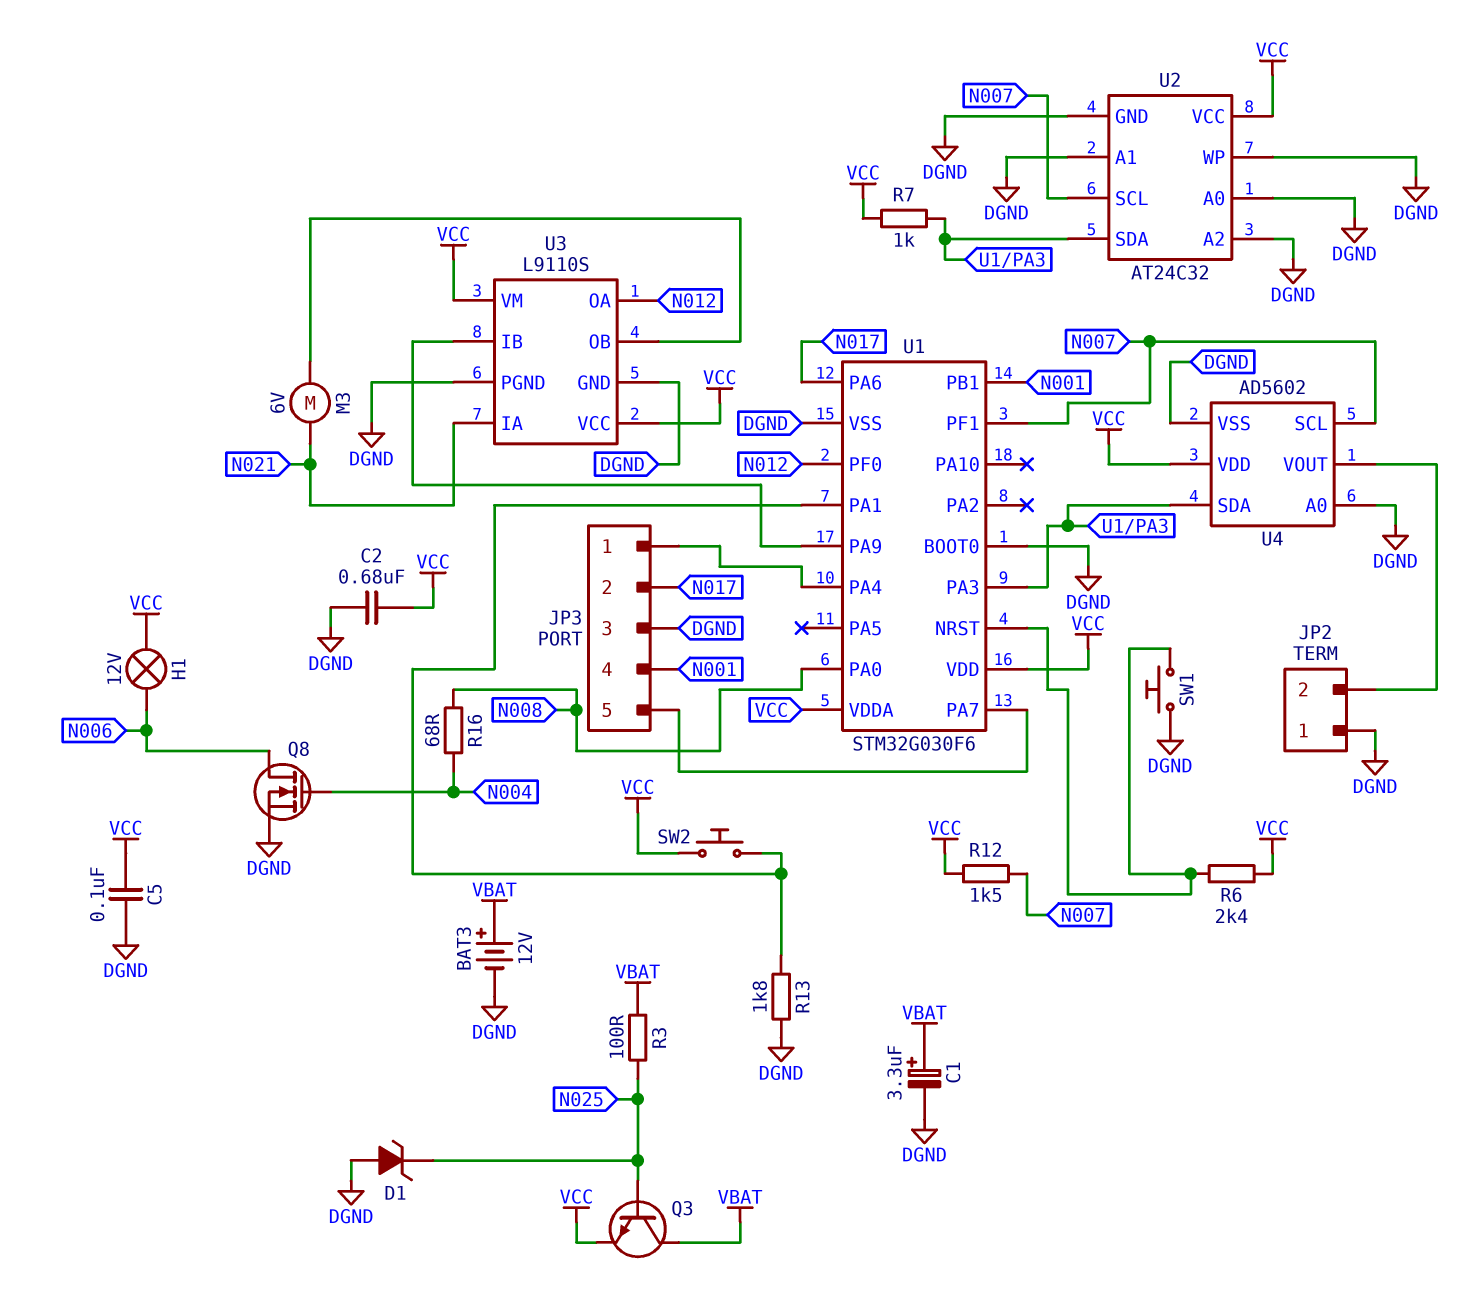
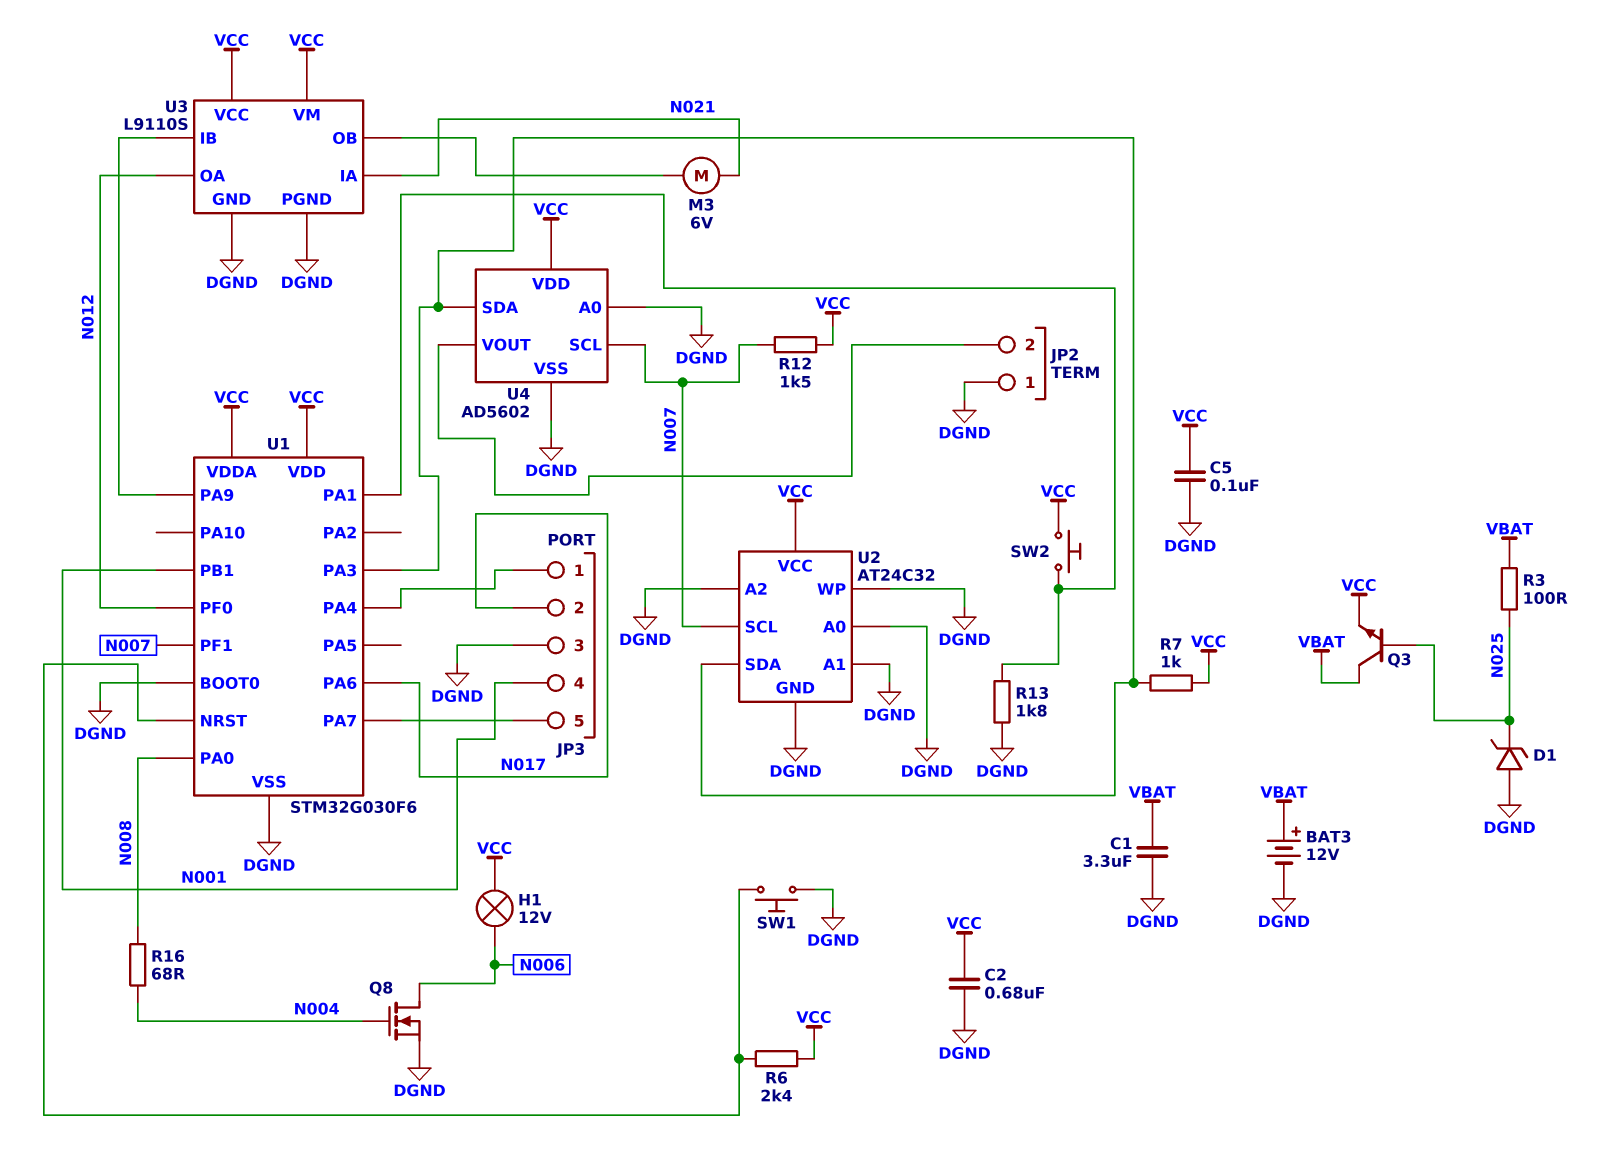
C1: 3.3uF (plus VBAT, minus DGND) -> 3.3uF (DGND, VBAT)

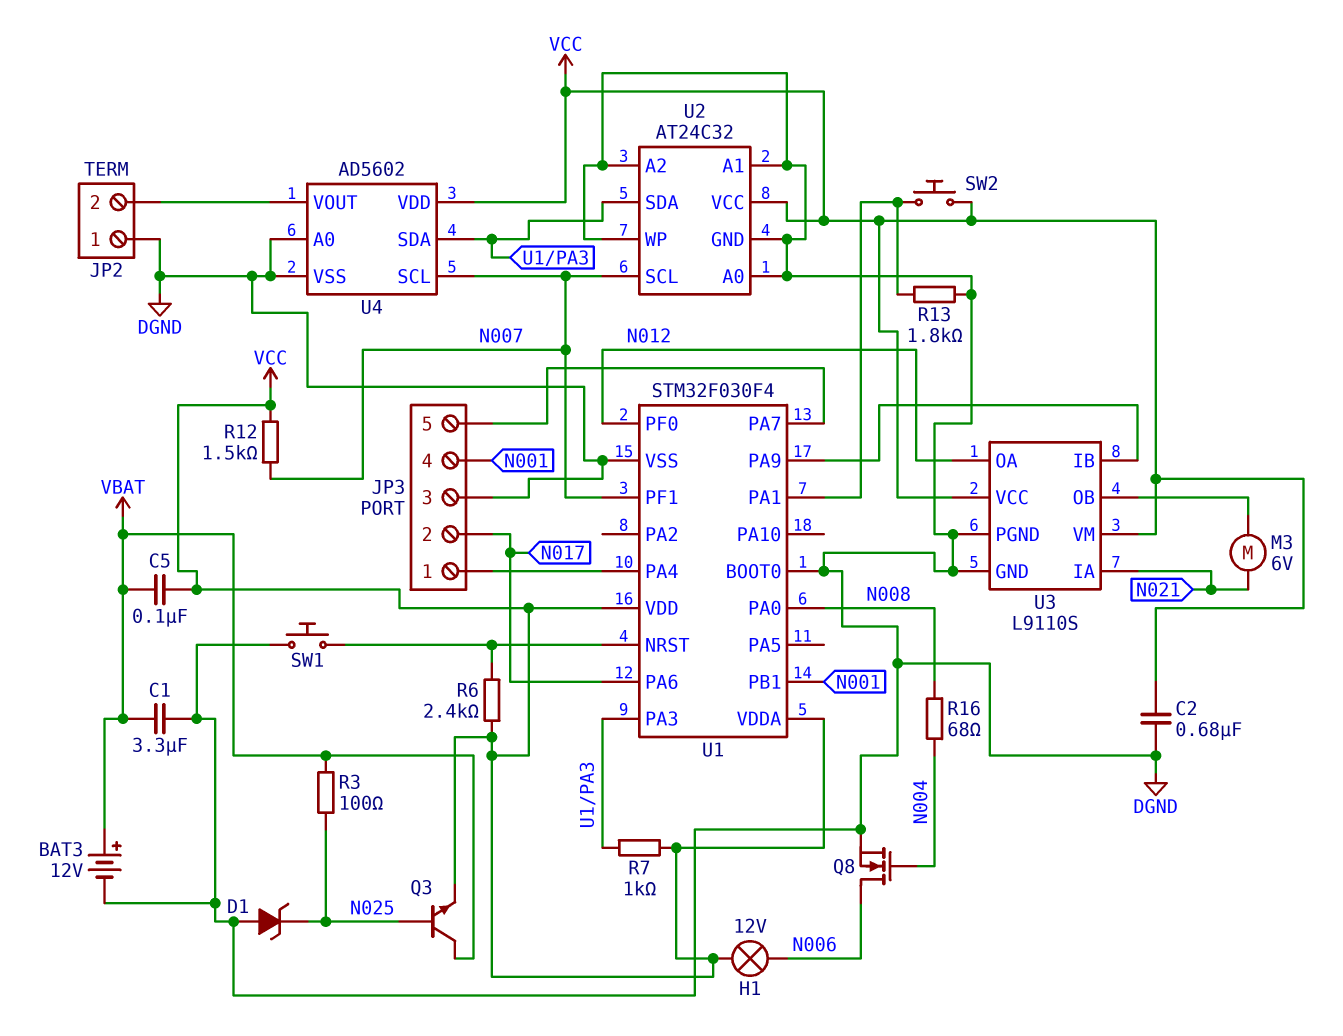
C5: 100nF (DGND, VCC) -> 100nF (VBAT, VCC)
U1: STM32G030F6 -> STM32F030F4

